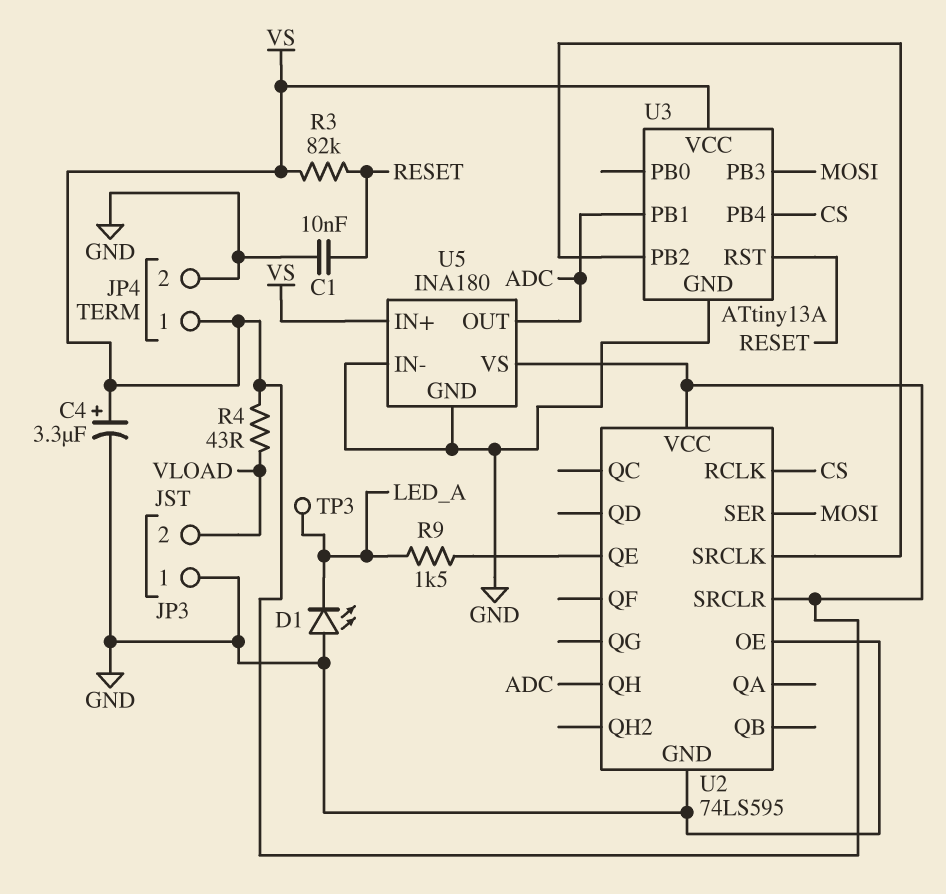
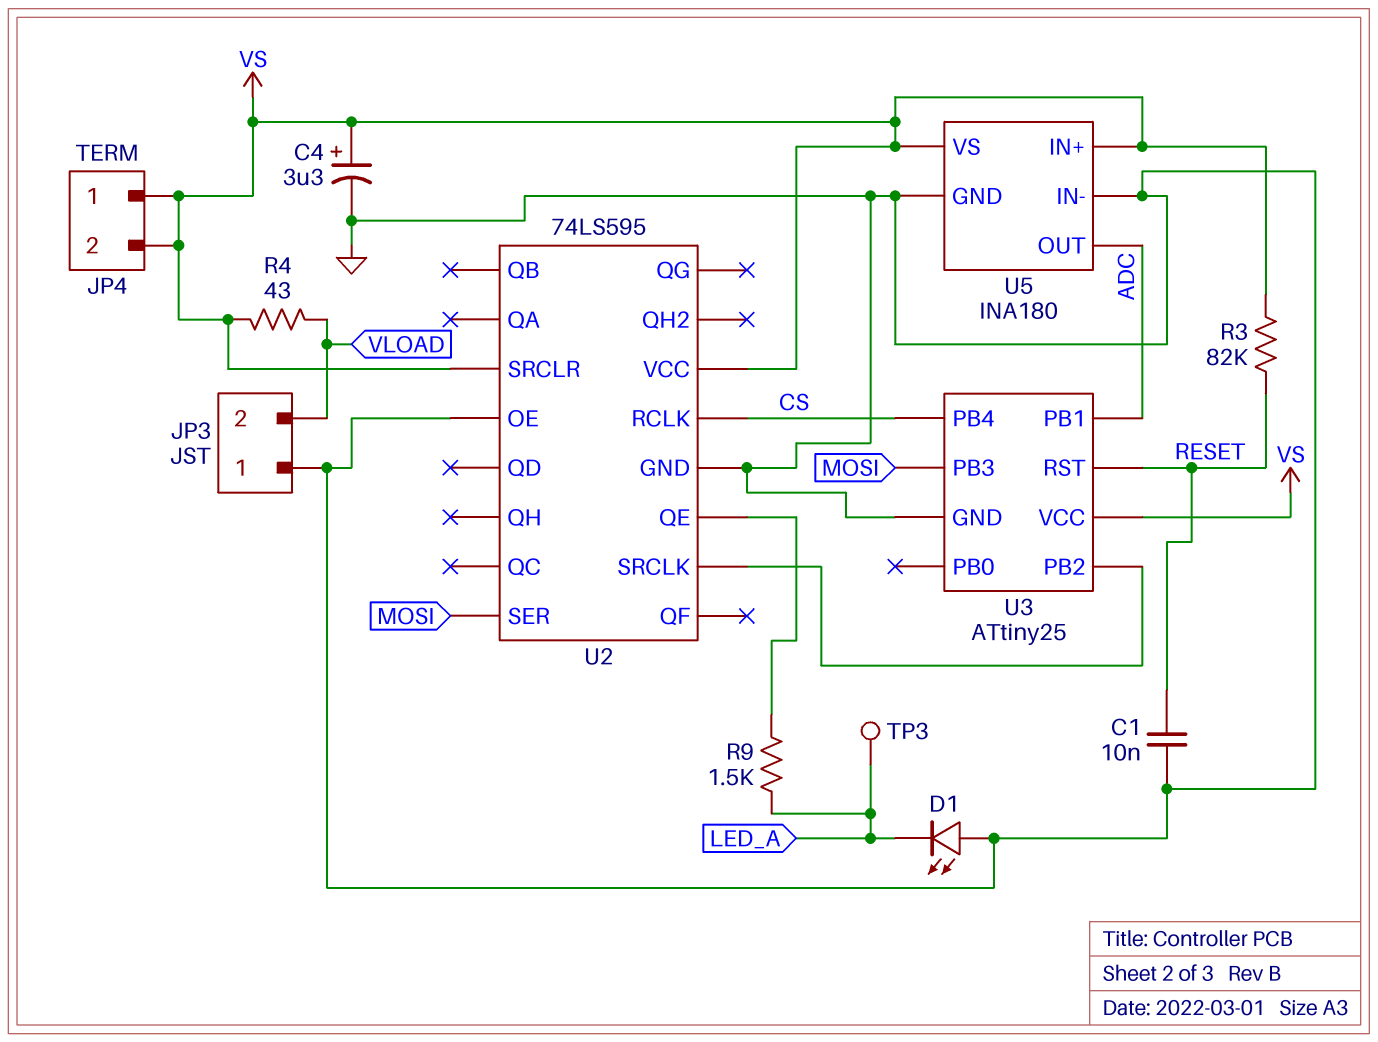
JP4 pin 2: GND -> VS
U2 pin QH: ADC -> none
U3: ATtiny13A -> ATtiny25

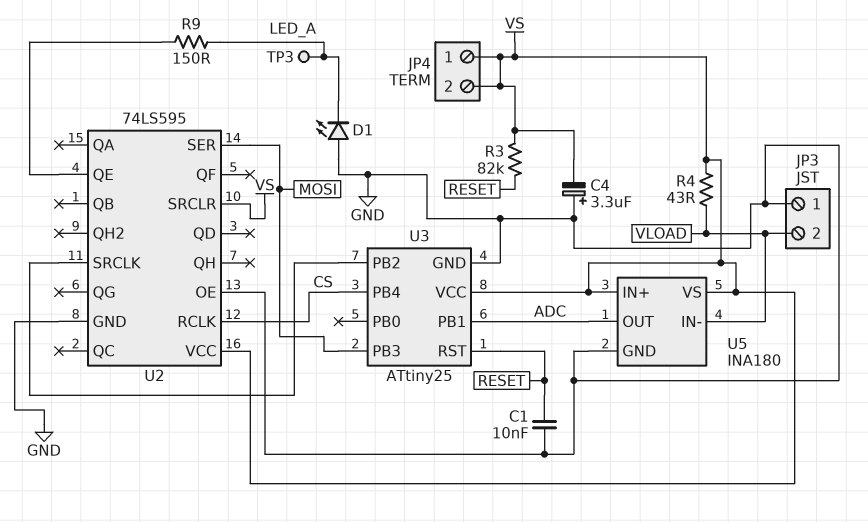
C4: 3.3uF (plus VS, minus GND) -> 3.3uF (plus GND, minus VS)
R9: 1.5k (LED_A, U2/QE) -> 150 (LED_A, U2/QE)
U5 pin IN-: GND -> VLOAD

